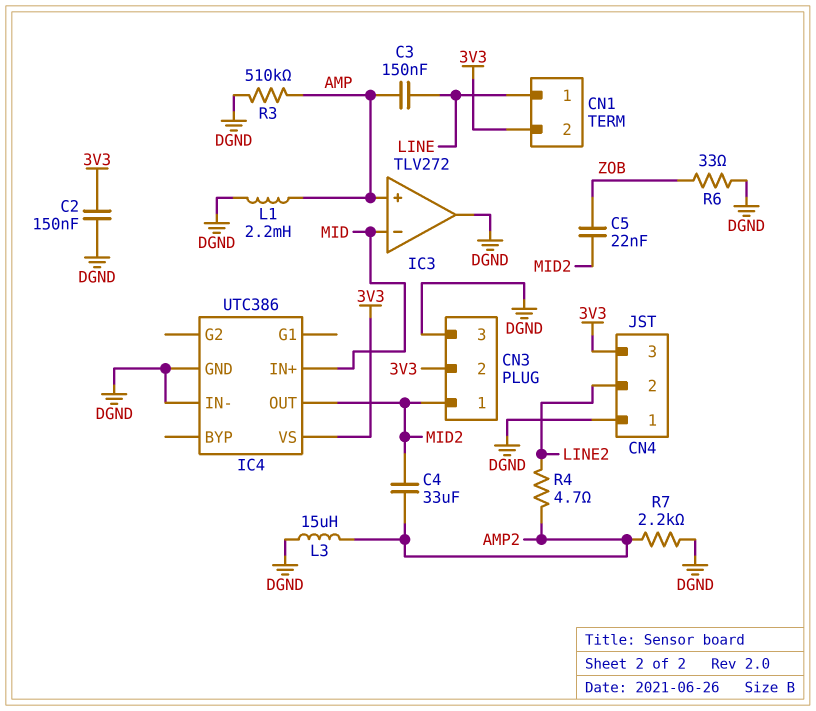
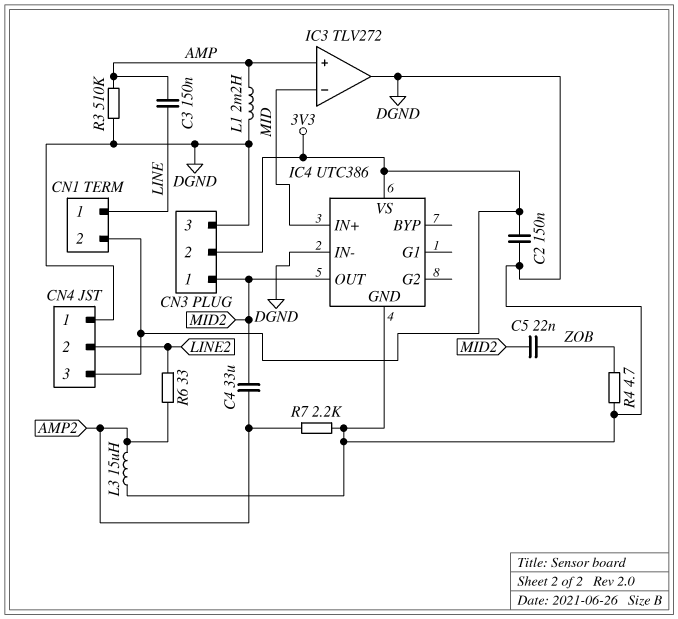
R4: 4.7 (AMP2, LINE2) -> 4.7 (DGND, ZOB)
R6: 33 (DGND, ZOB) -> 33 (AMP2, LINE2)

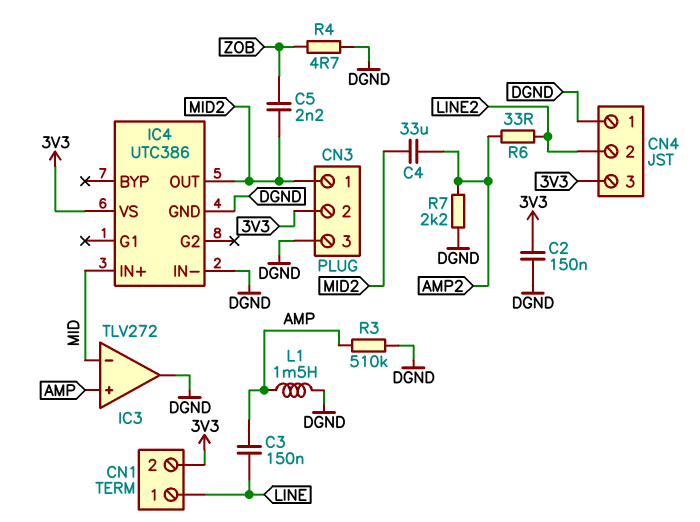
C5: 22nF (MID2, ZOB) -> 2.2nF (MID2, ZOB)
L1: 2.2mH (AMP, DGND) -> 1.5mH (AMP, DGND)
L3: 15uH (AMP2, DGND) -> none

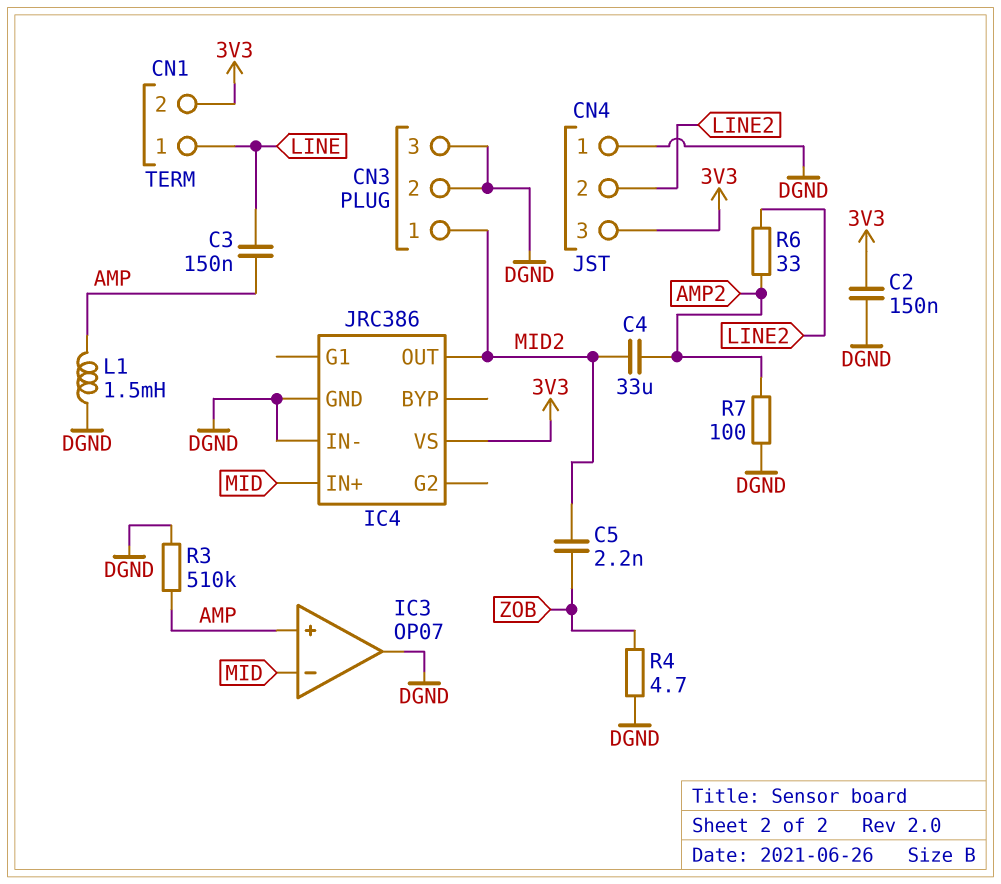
CN3 pin 2: 3V3 -> DGND
IC3: TLV272 -> OP07
IC4: UTC386 -> JRC386
R7: 2.2k (AMP2, DGND) -> 100 (AMP2, DGND)

